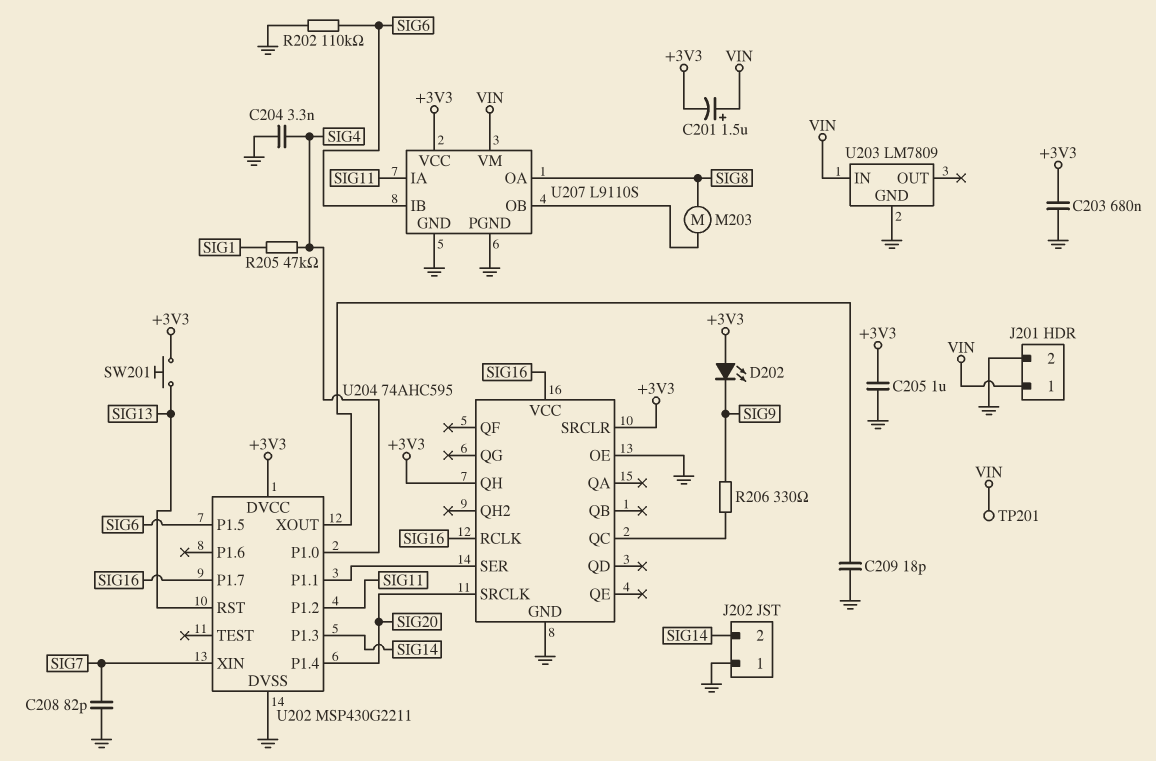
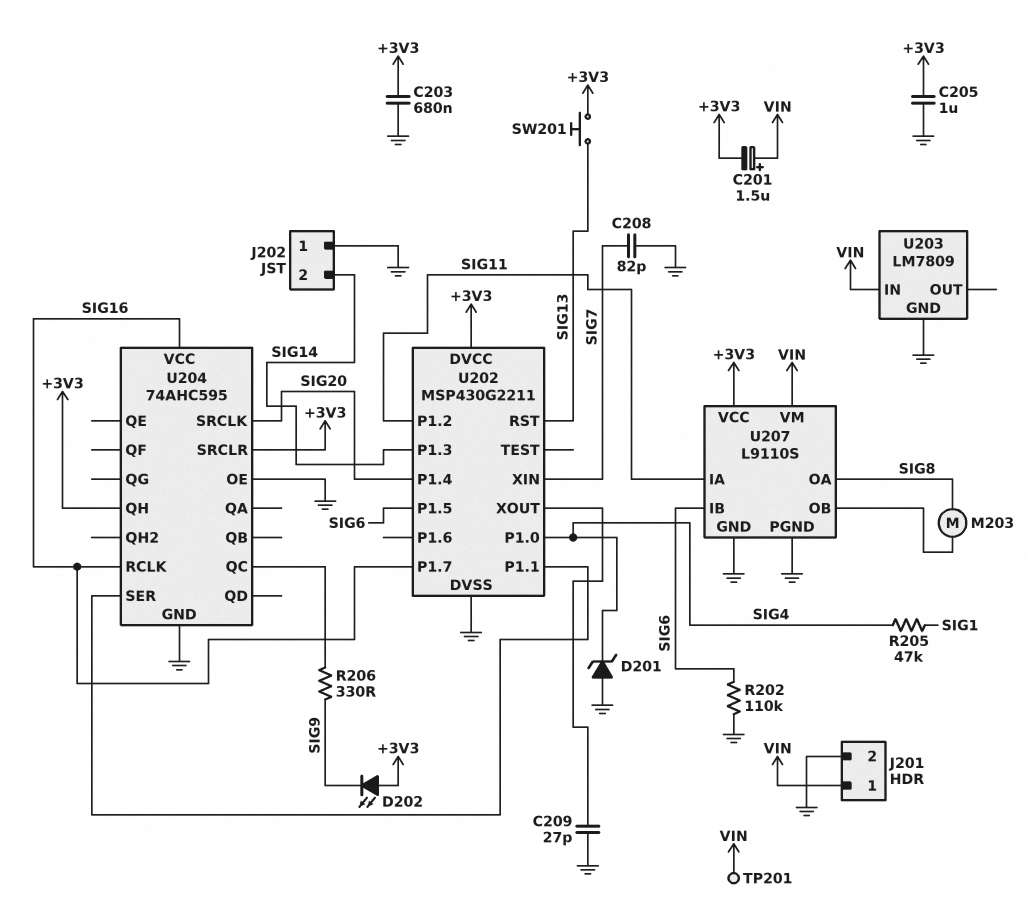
C204: 3.3nF (GND, SIG4) -> none
C209: 18pF (GND, U202/XOUT) -> 27pF (GND, U202/XOUT)
D201: none -> zener (A GND, K SIG4)

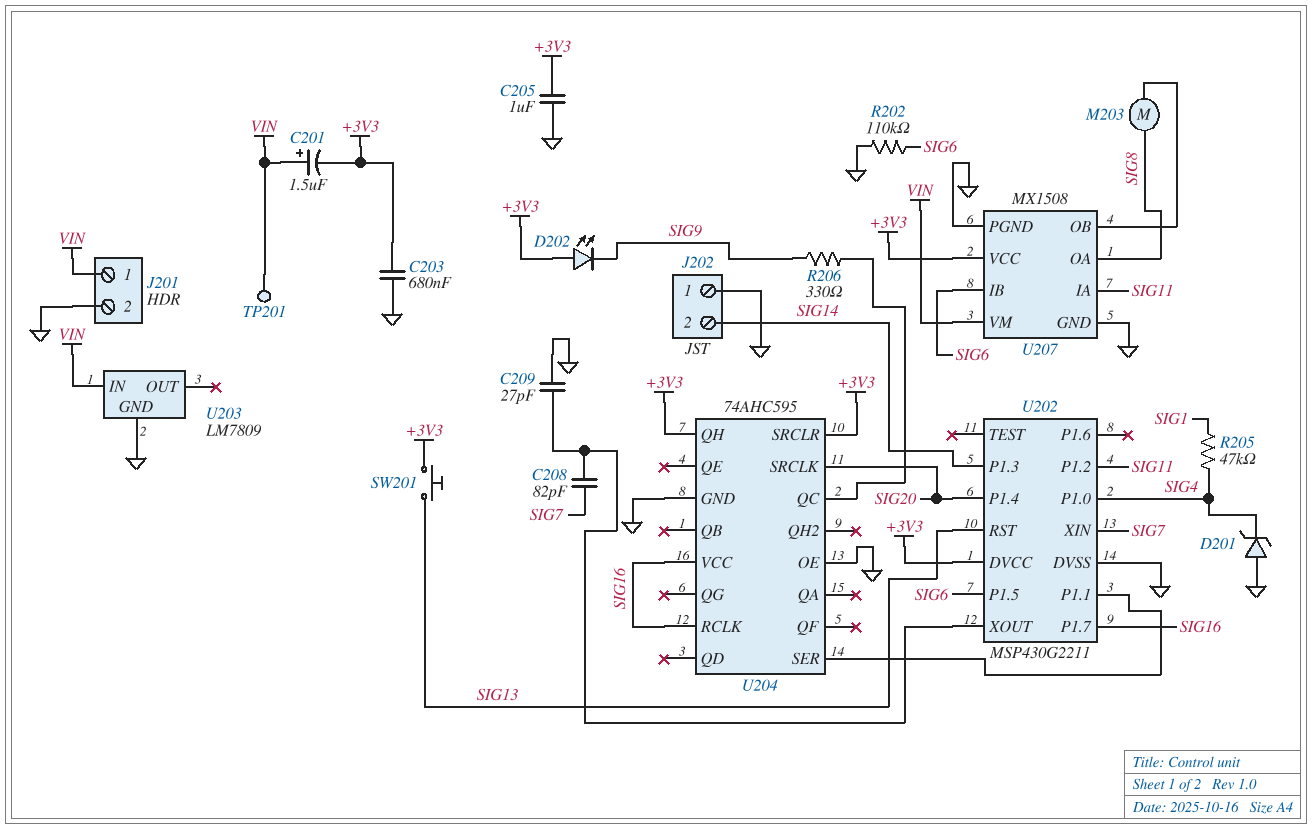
C208: 82pF (GND, SIG7) -> 82pF (SIG7, U202/XOUT)
U207: L9110S -> MX1508

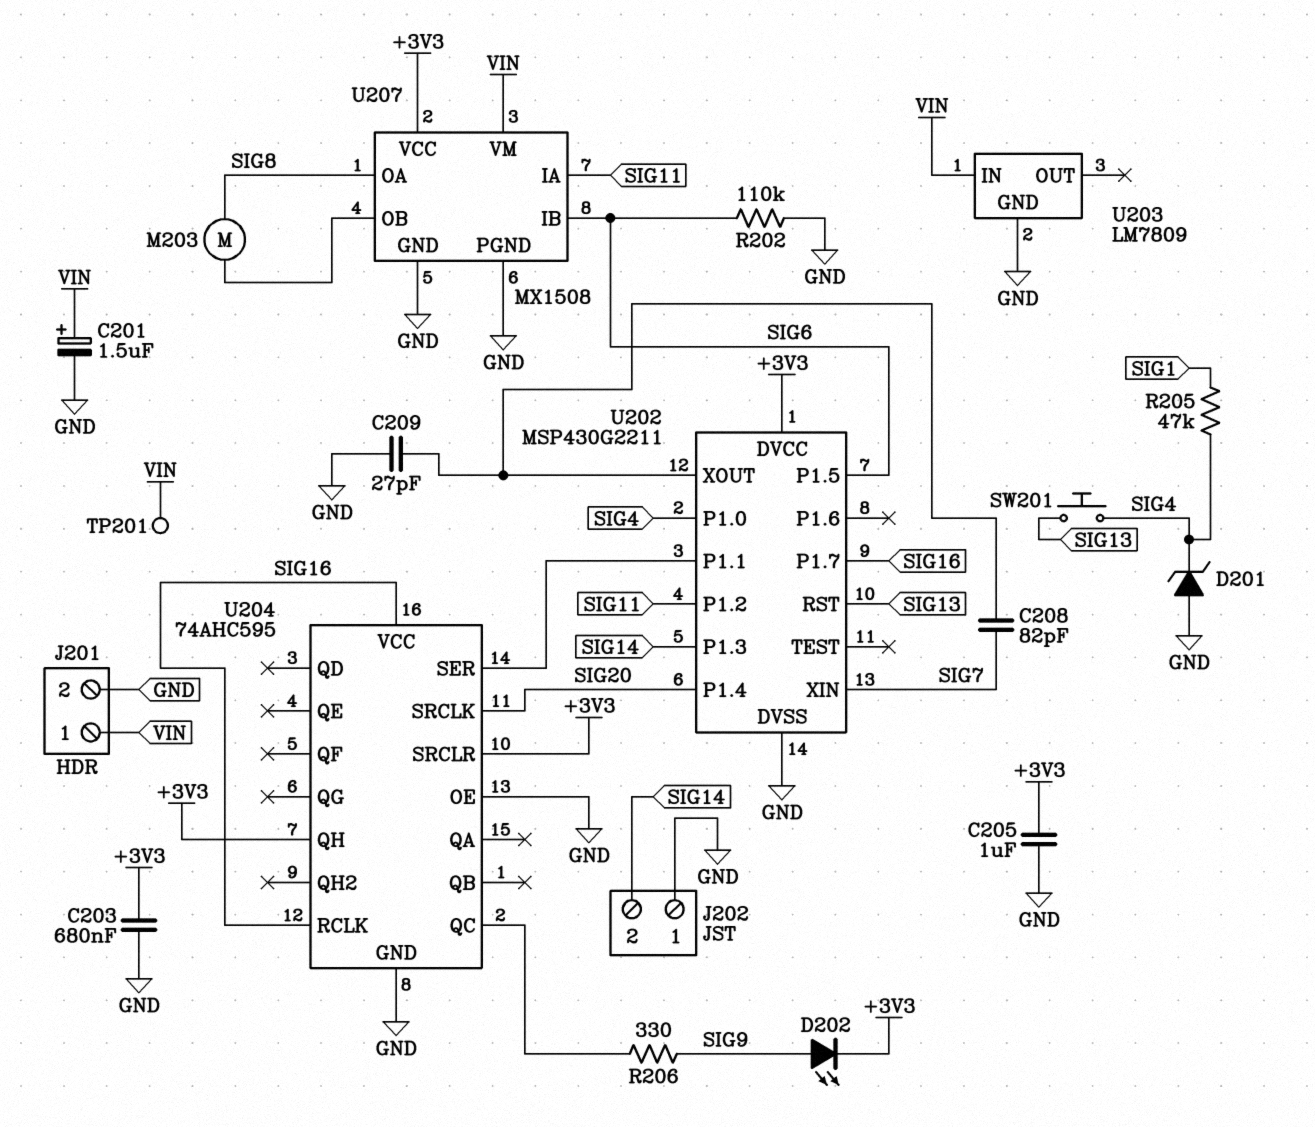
C201: 1.5uF (plus VIN, minus +3V3) -> 1.5uF (plus VIN, minus GND)
D202: LED (A +3V3, K SIG9) -> LED (A SIG9, K +3V3)
SW201: button (+3V3, SIG13) -> button (SIG4, SIG13)

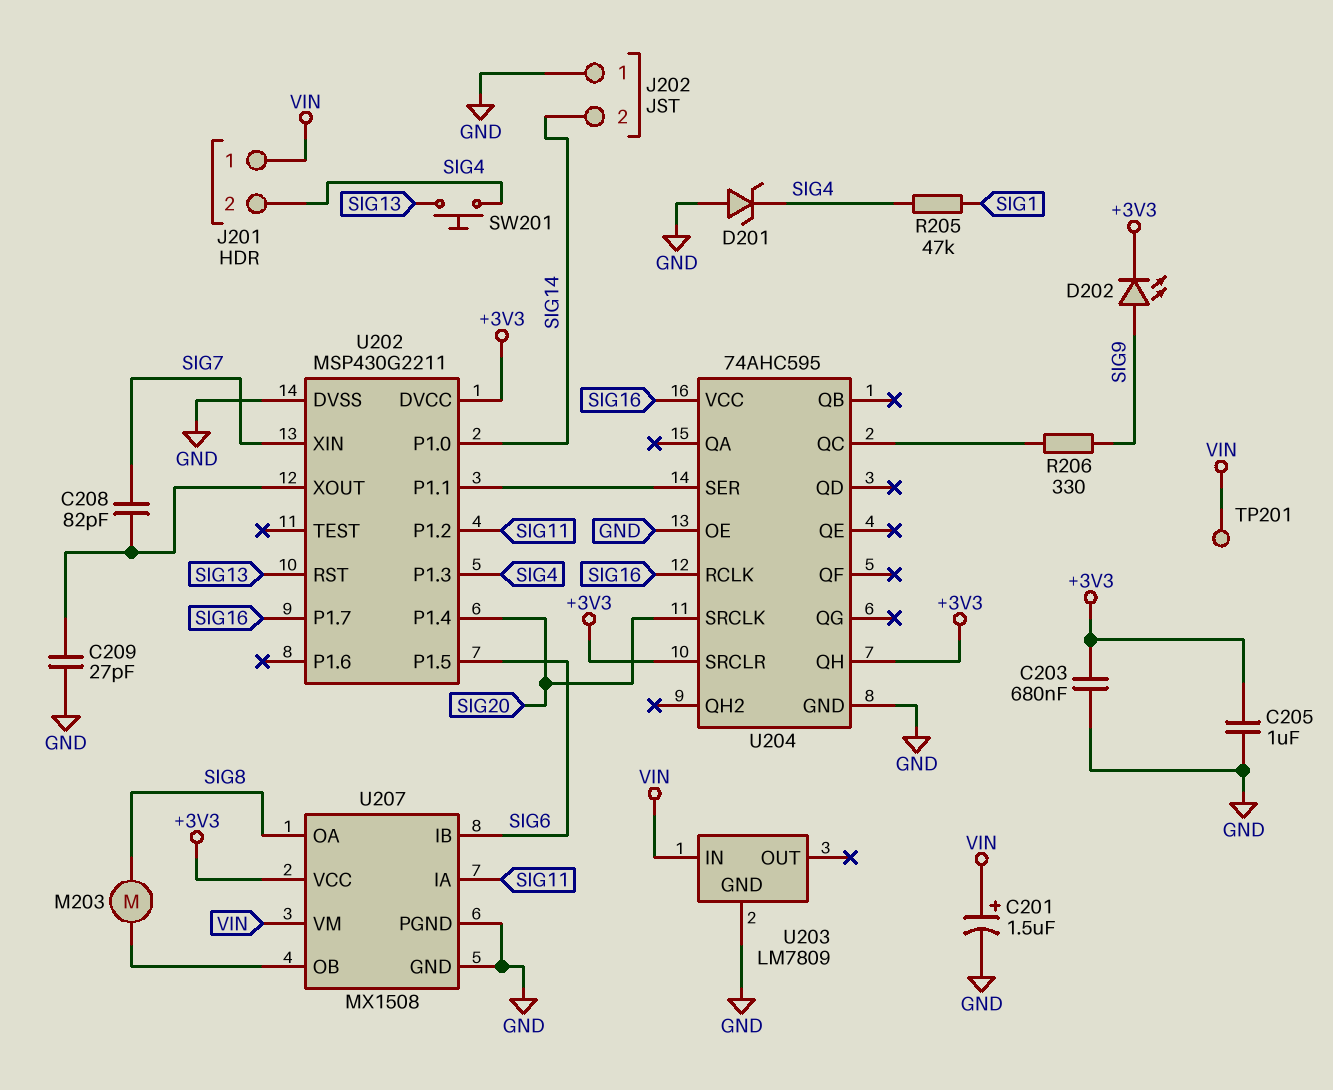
J201 pin 2: GND -> SIG4
R202: 110k (GND, SIG6) -> none
U202 pin P1.0: SIG4 -> SIG14
U202 pin P1.3: SIG14 -> SIG4

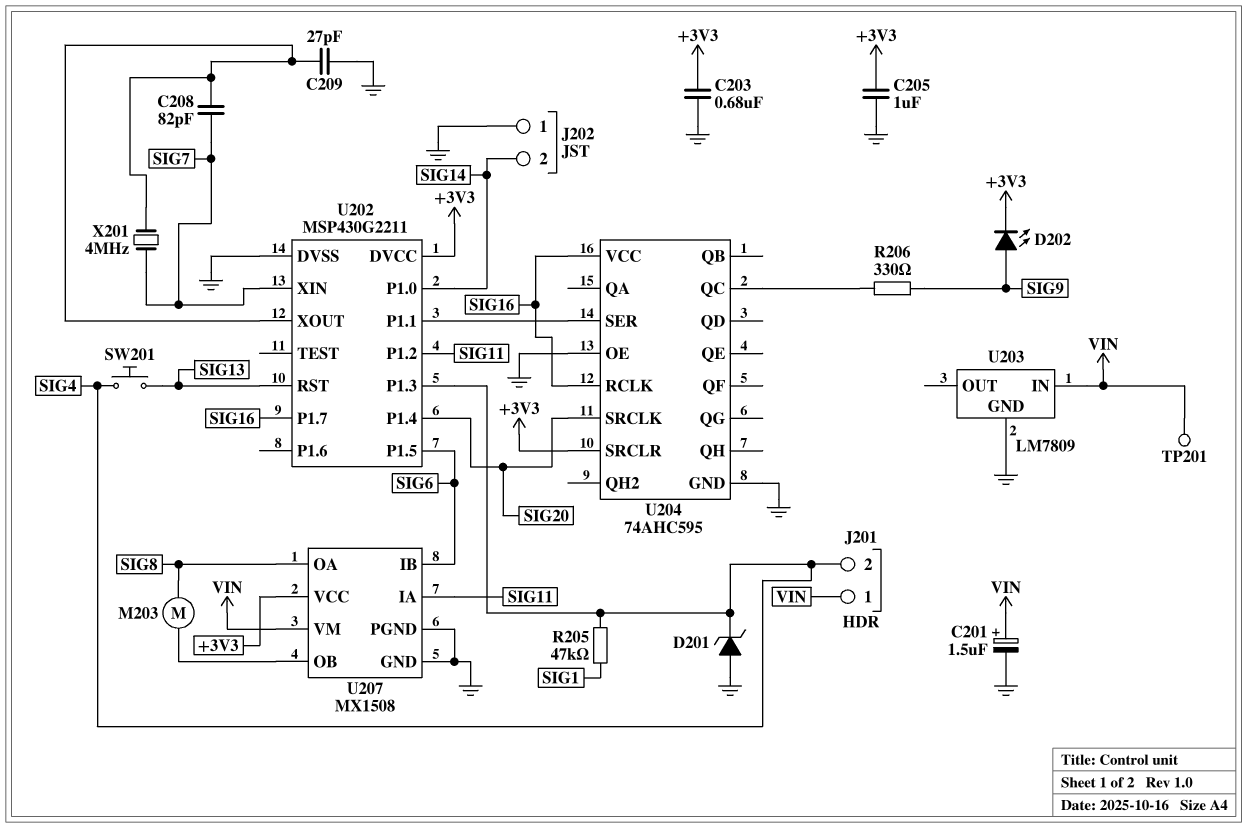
U204 pin QH: +3V3 -> none
X201: none -> 4MHz (SIG7, U202/XOUT)

